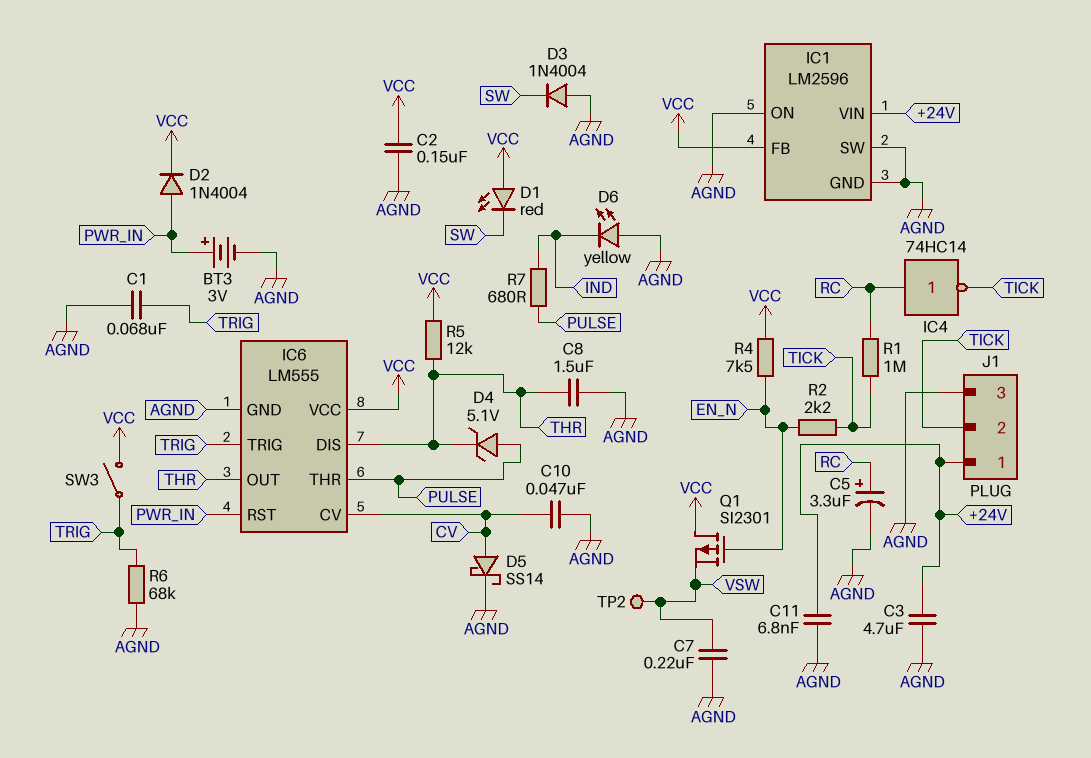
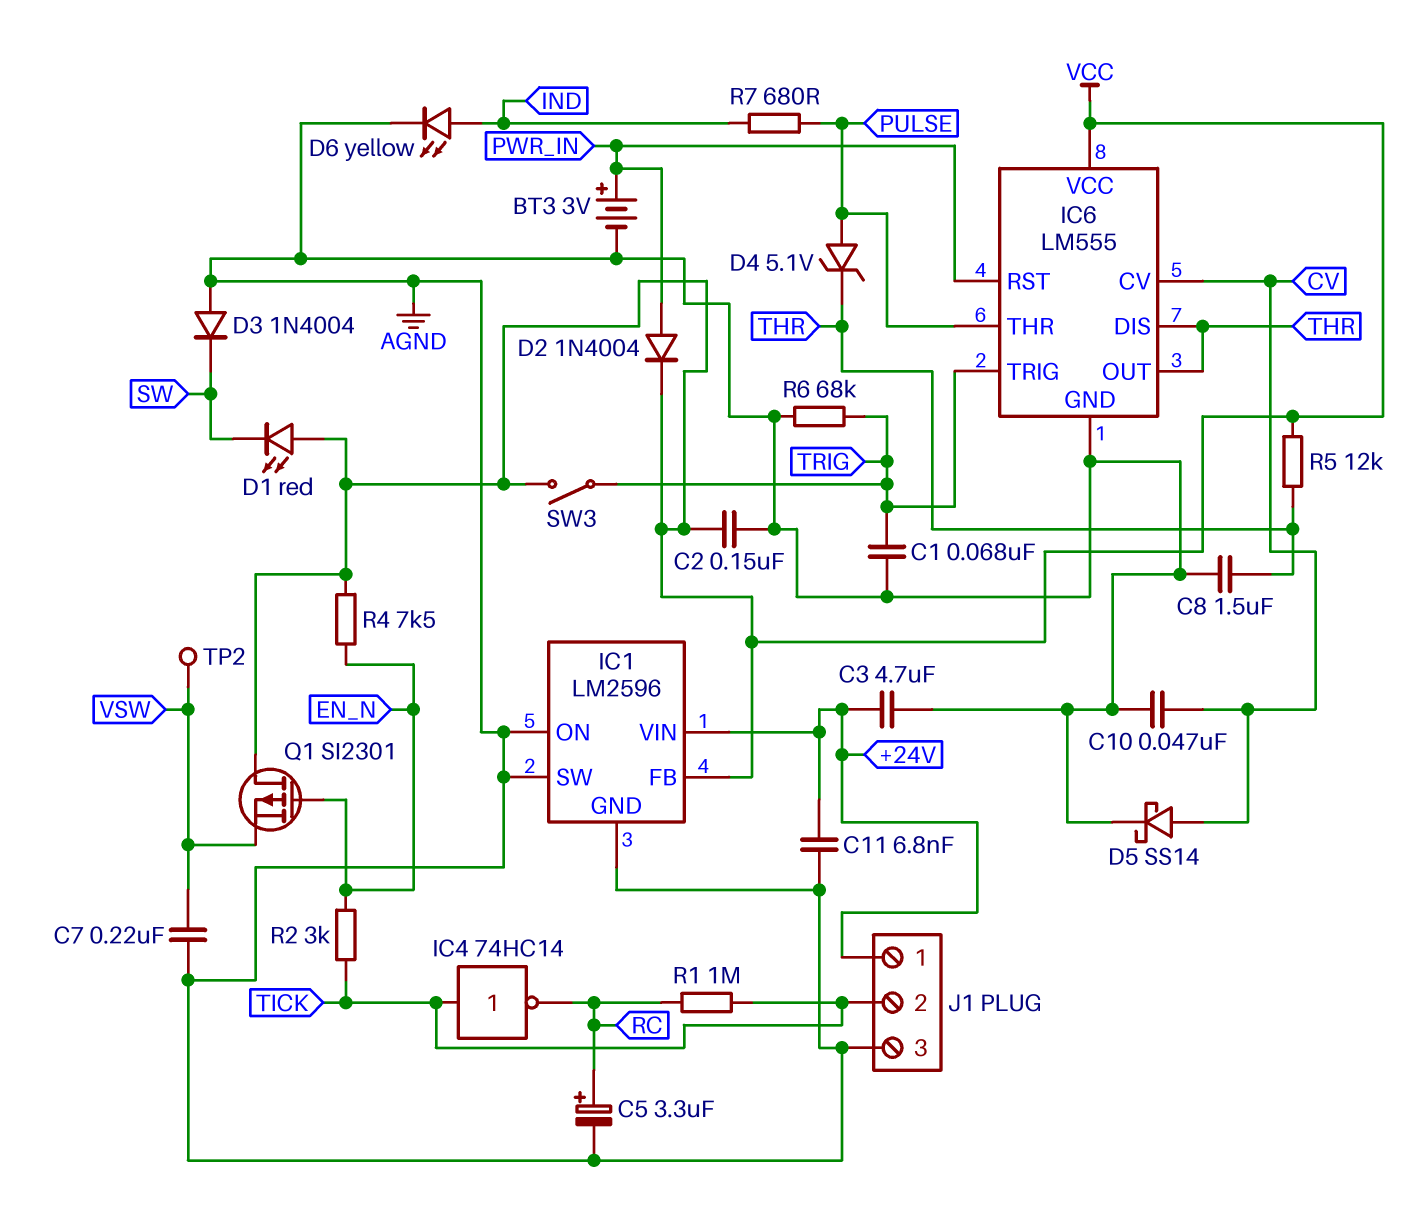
D6: LED yellow (A AGND, K IND) -> LED yellow (A IND, K AGND)
IC4: NOT 74HC14 (in RC, out TICK) -> NOT 74HC14 (in TICK, out RC)
R2: 2.2k (EN_N, TICK) -> 3k (EN_N, TICK)

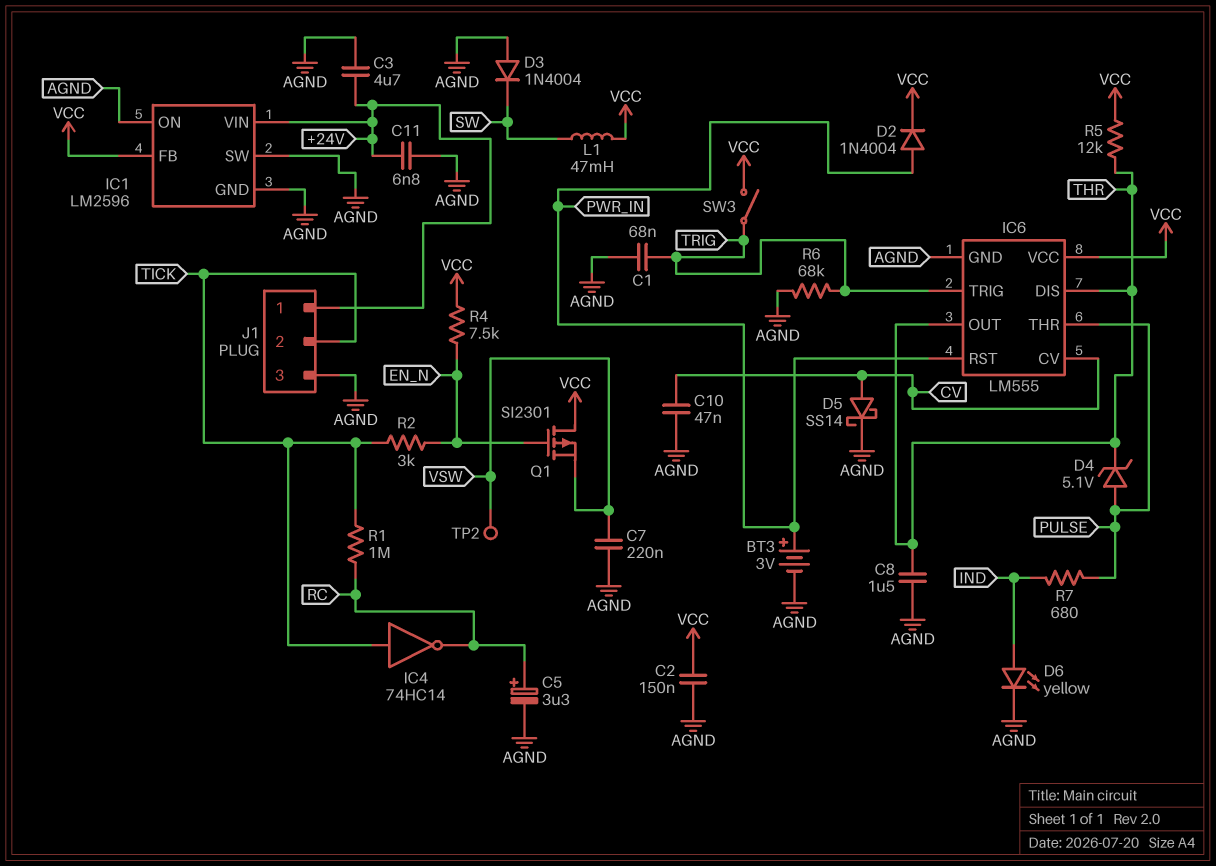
D1: LED red (A VCC, K SW) -> none
L1: none -> 47mH (SW, VCC)

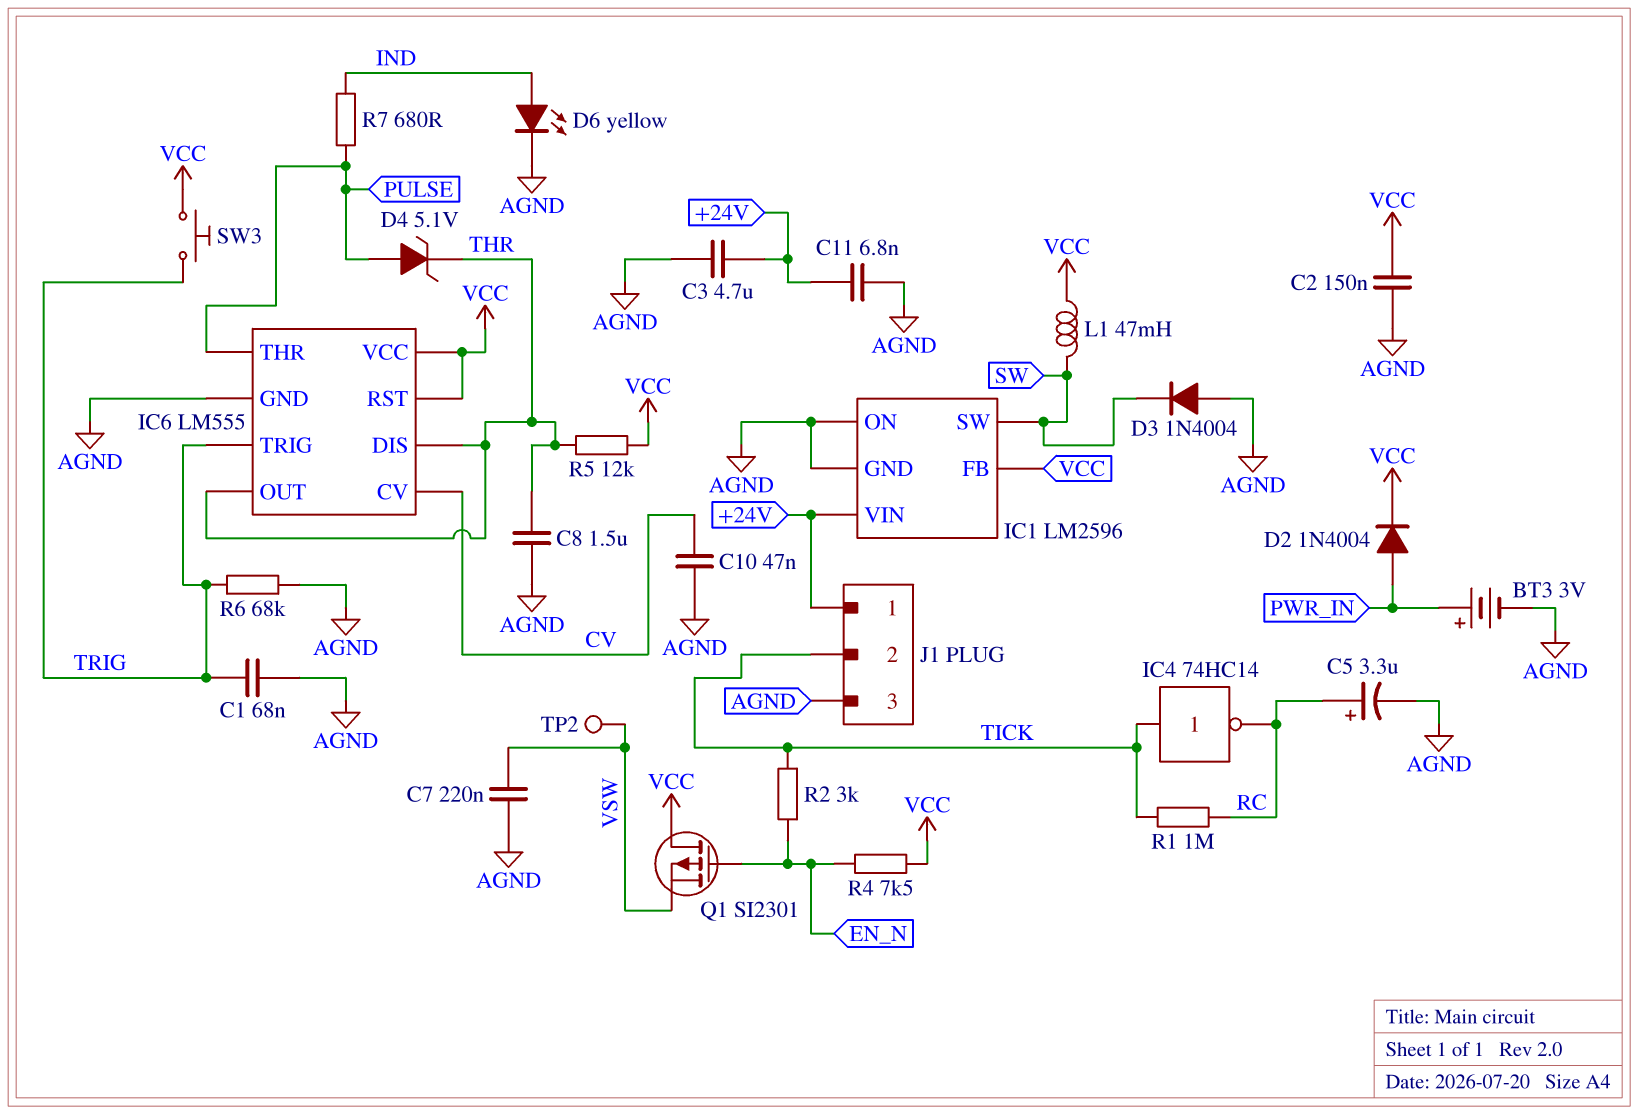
D5: schottky SS14 (A CV, K AGND) -> none
IC1 pin SW: AGND -> SW
IC6 pin RST: PWR_IN -> VCC
SW3: switch (TRIG, VCC) -> button (TRIG, VCC)

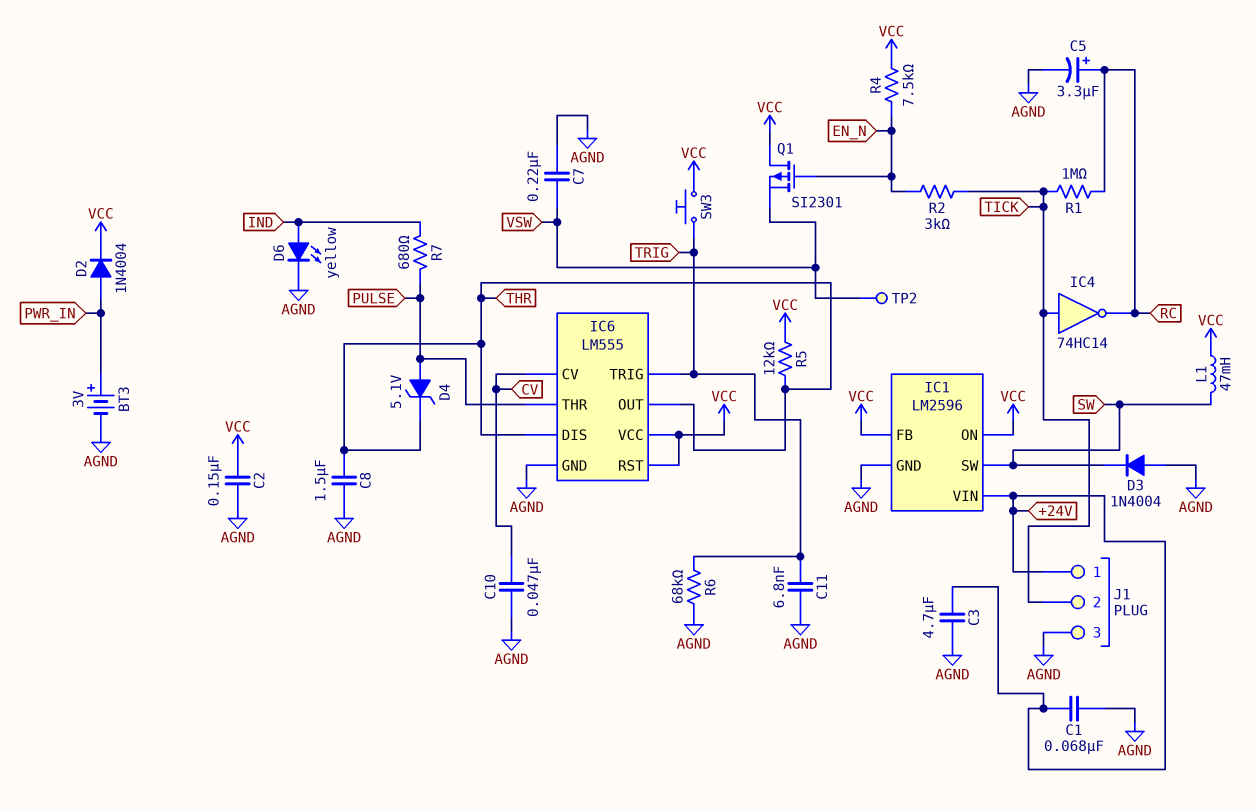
C1: 68nF (AGND, TRIG) -> 68nF (+24V, AGND)
C11: 6.8nF (+24V, AGND) -> 6.8nF (AGND, TRIG)
IC1 pin ON: AGND -> VCC

